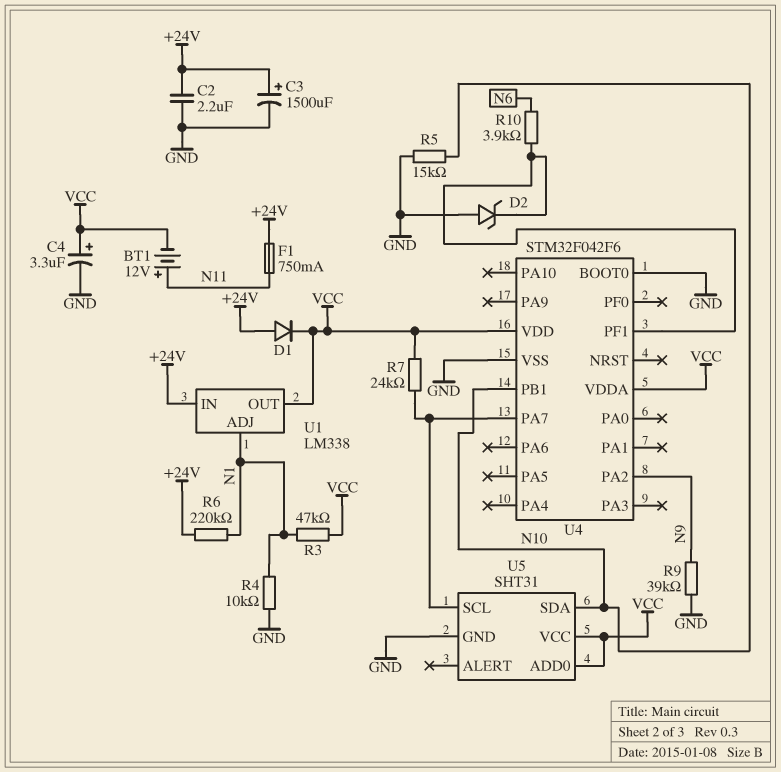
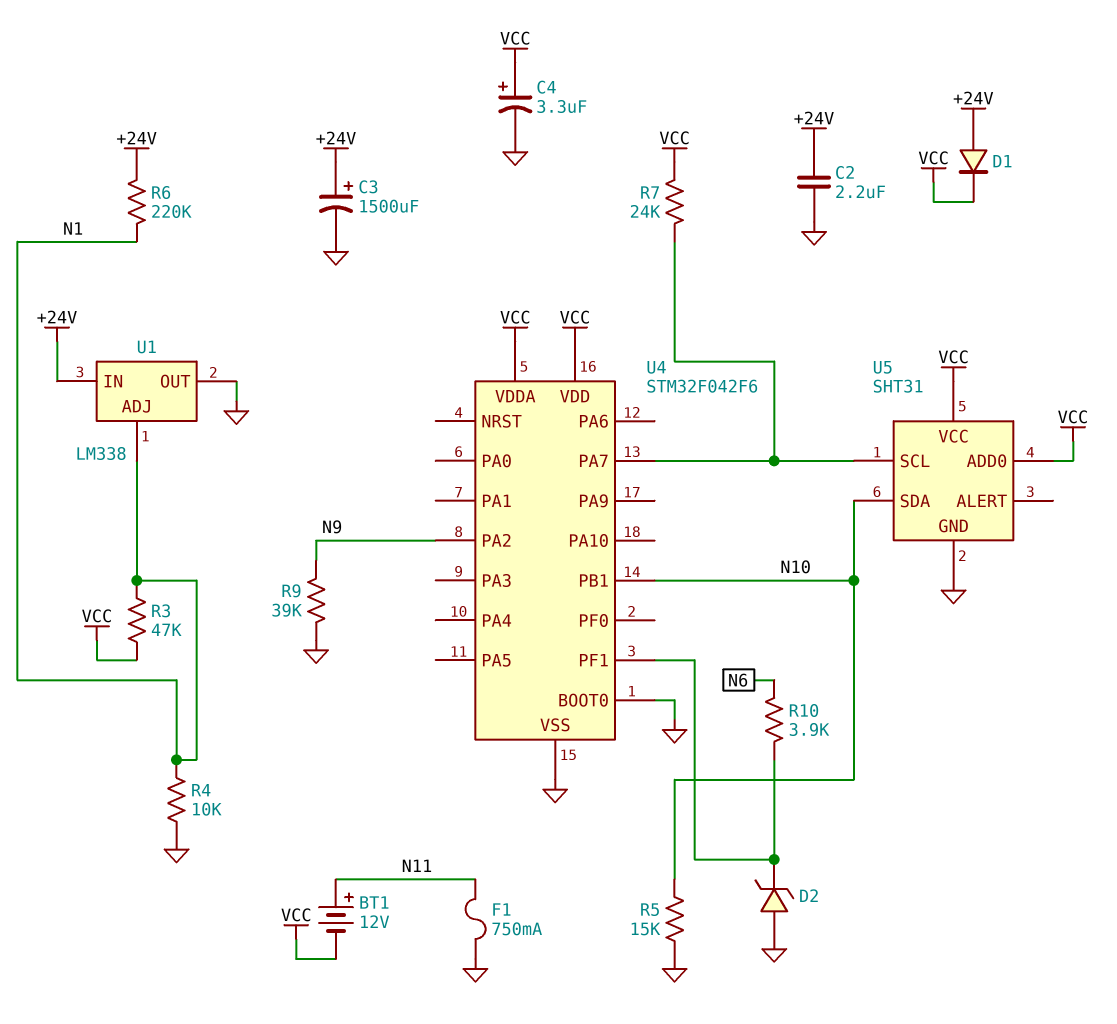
F1: 750mA (+24V, N11) -> 750mA (GND, N11)
U1 pin OUT: VCC -> GND

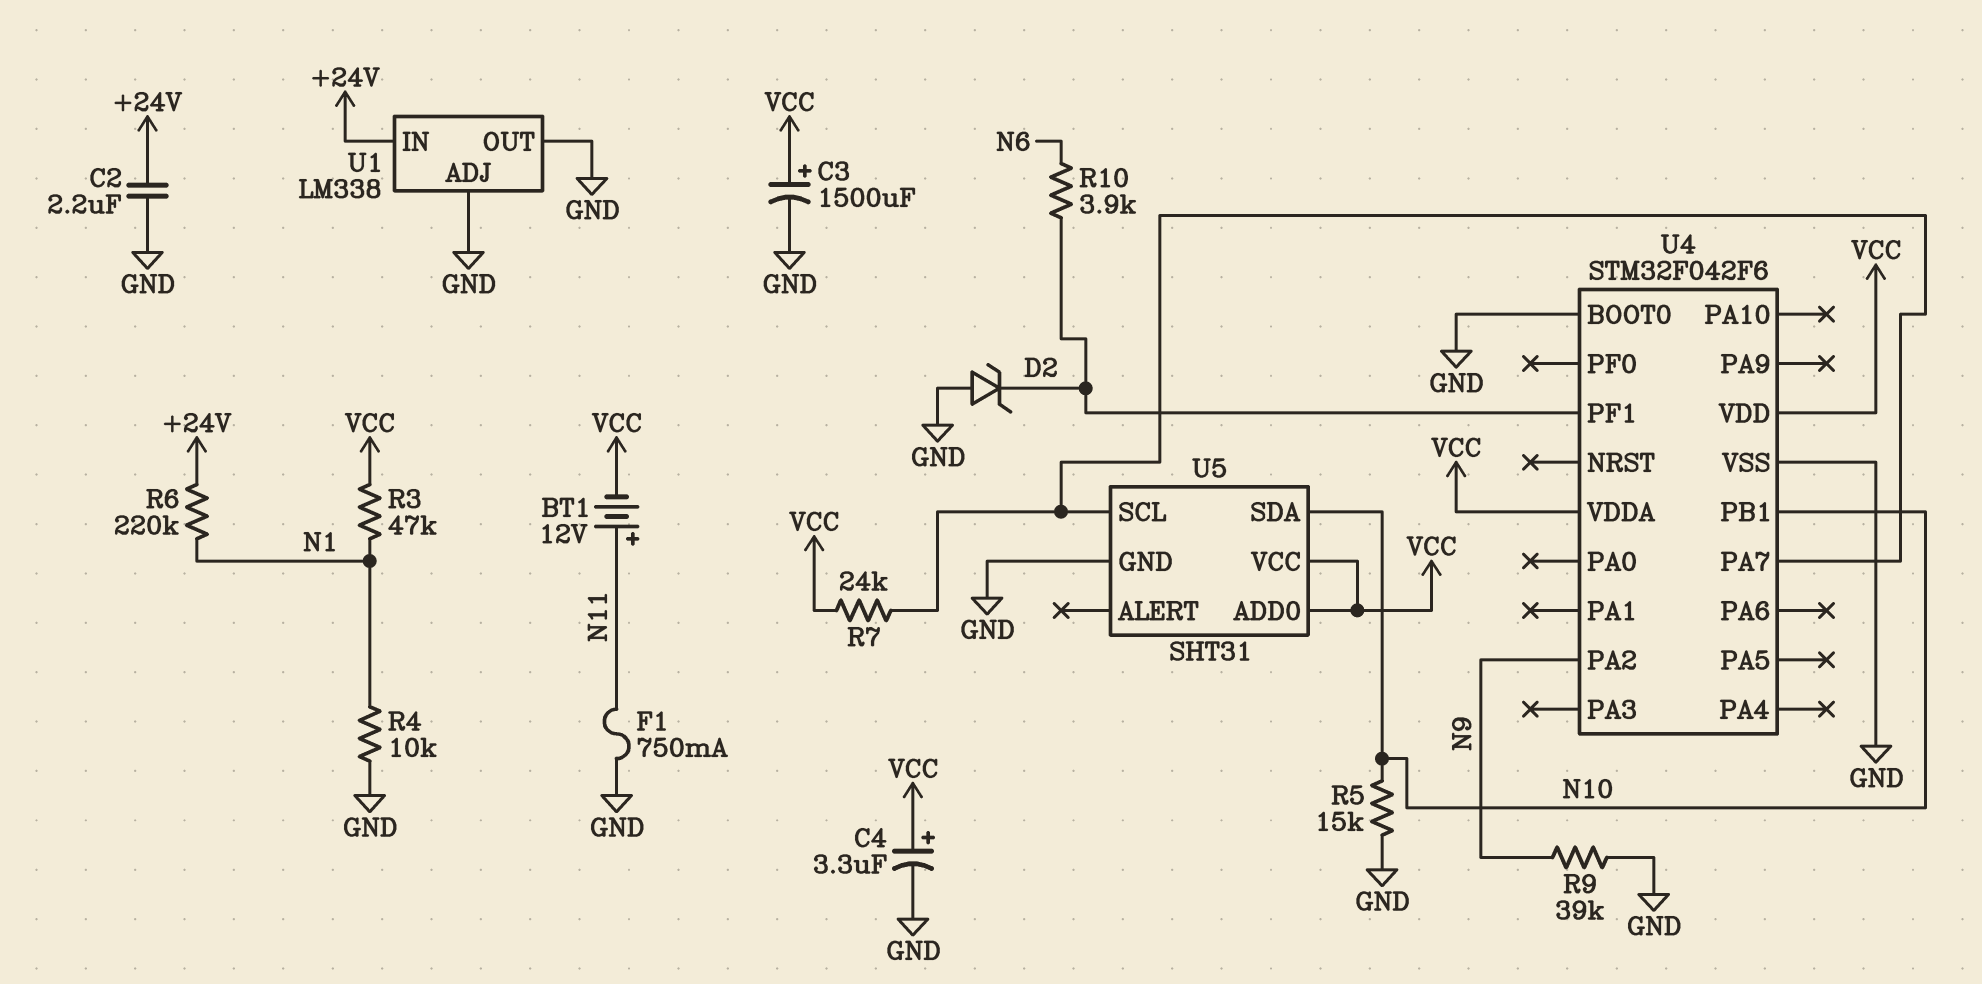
C3: 1500uF (plus +24V, minus GND) -> 1500uF (plus VCC, minus GND)
D1: diode (A +24V, K VCC) -> none
U1 pin ADJ: N1 -> GND

